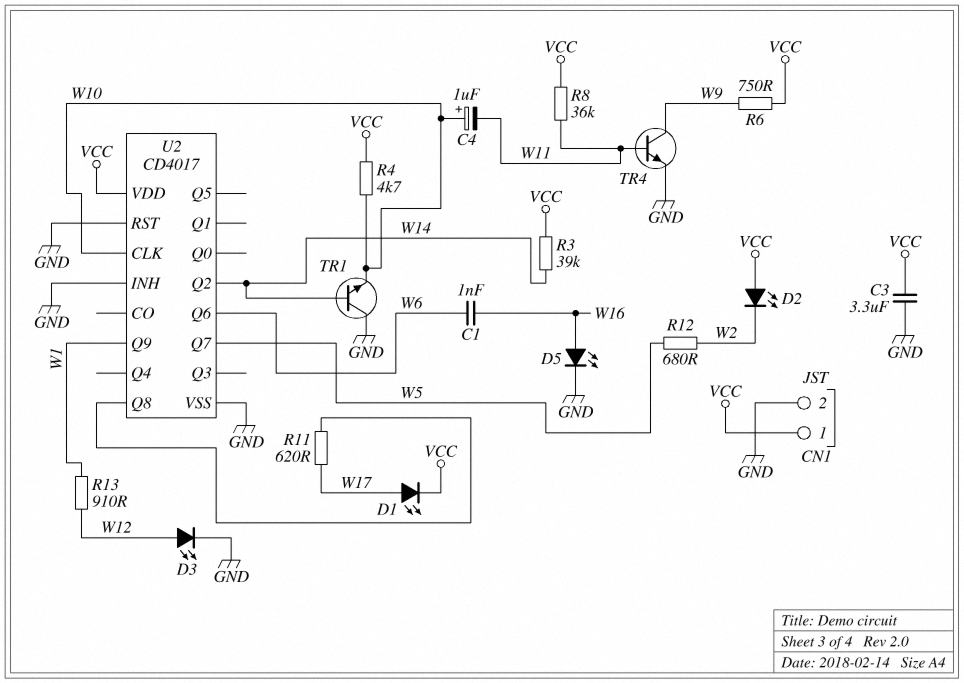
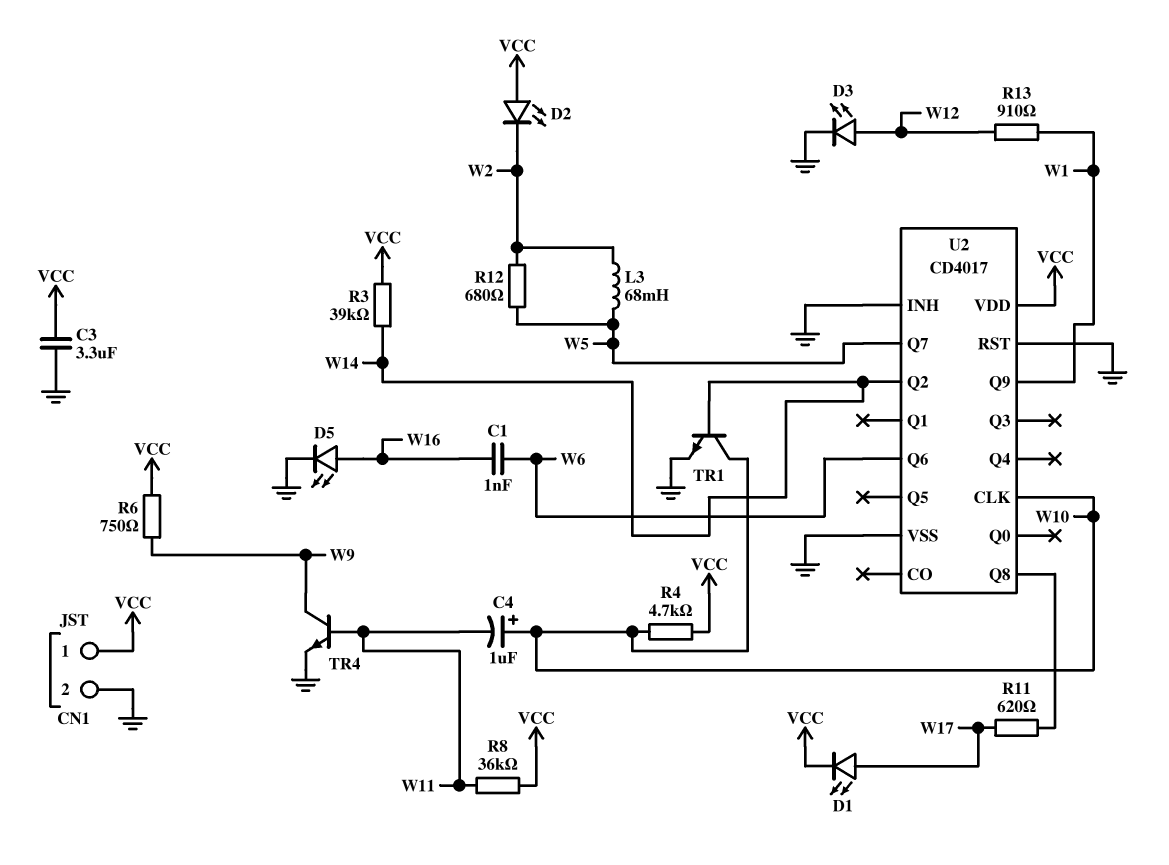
L3: none -> 68mH (W2, W5)
TR1: NPN (B W14, C GND, E W10) -> NPN (B W14, C W10, E GND)

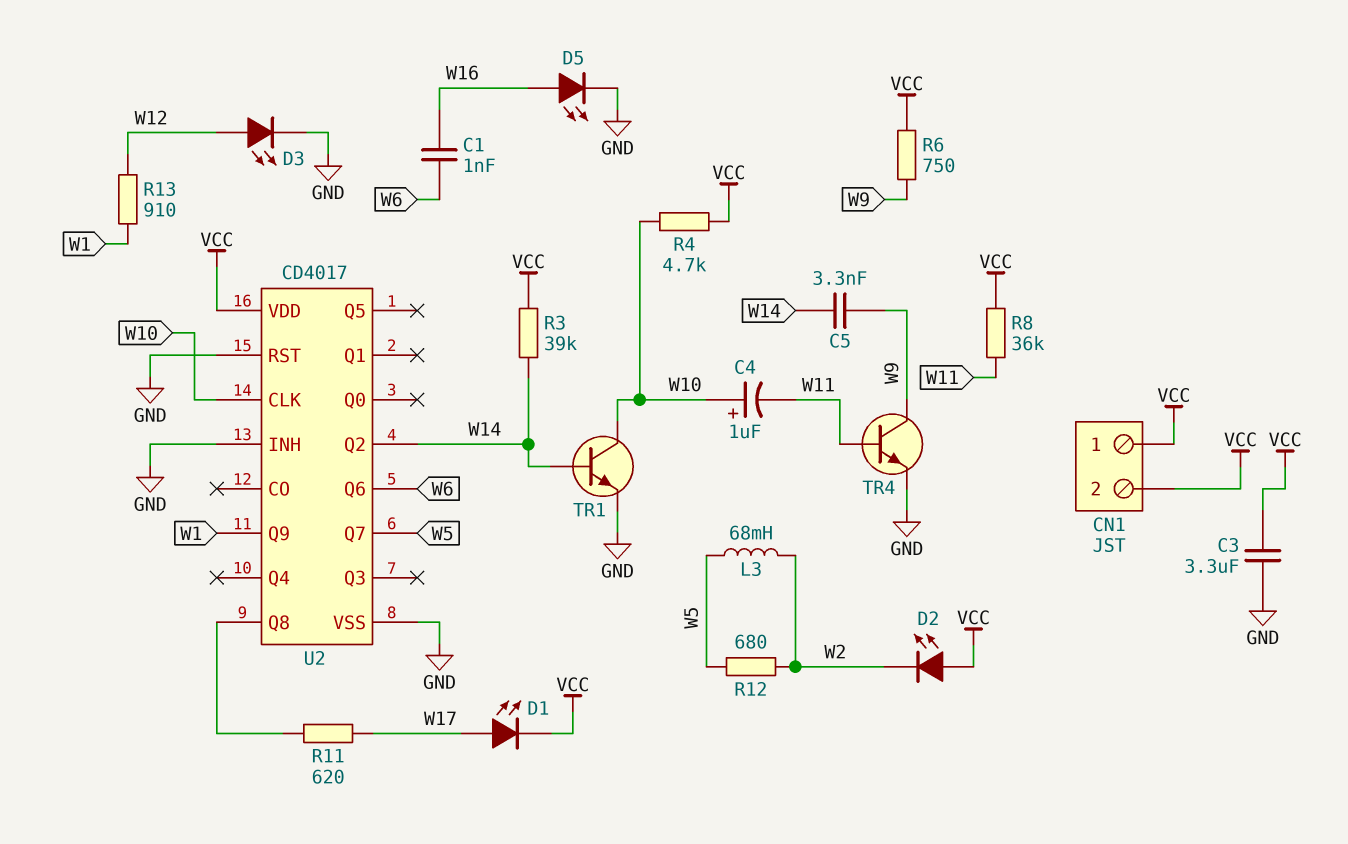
C5: none -> 3.3nF (W9, W14)
CN1 pin 2: GND -> VCC

